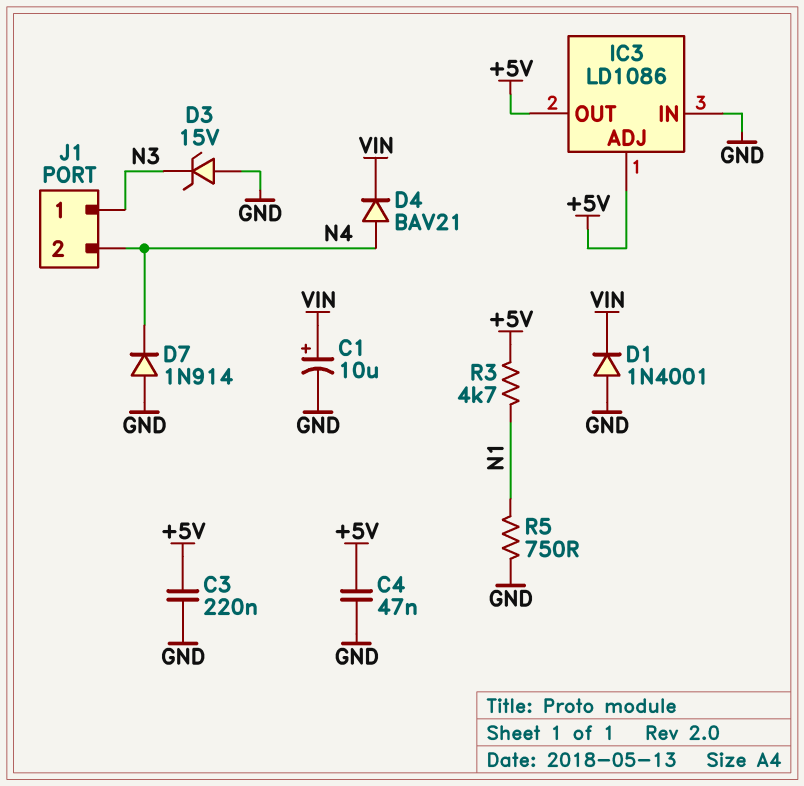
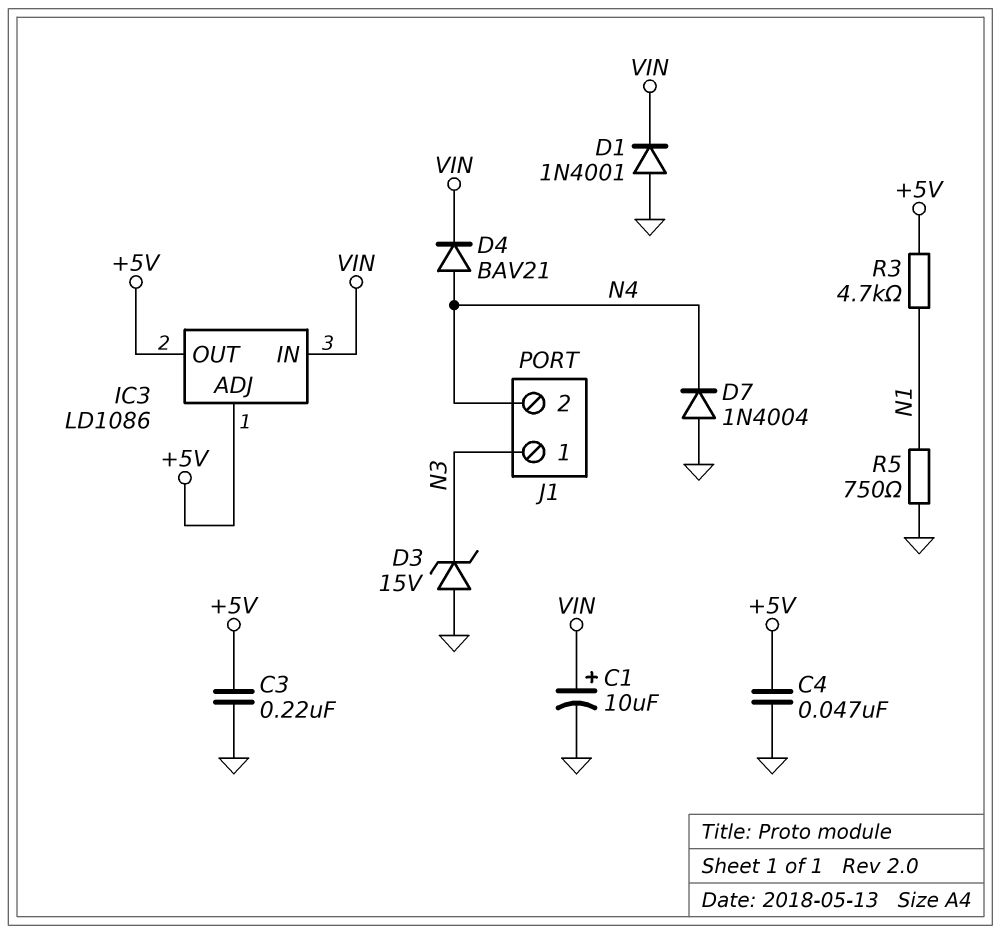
D7: diode 1N914 (A GND, K N4) -> diode 1N4004 (A GND, K N4)
IC3 pin IN: GND -> VIN

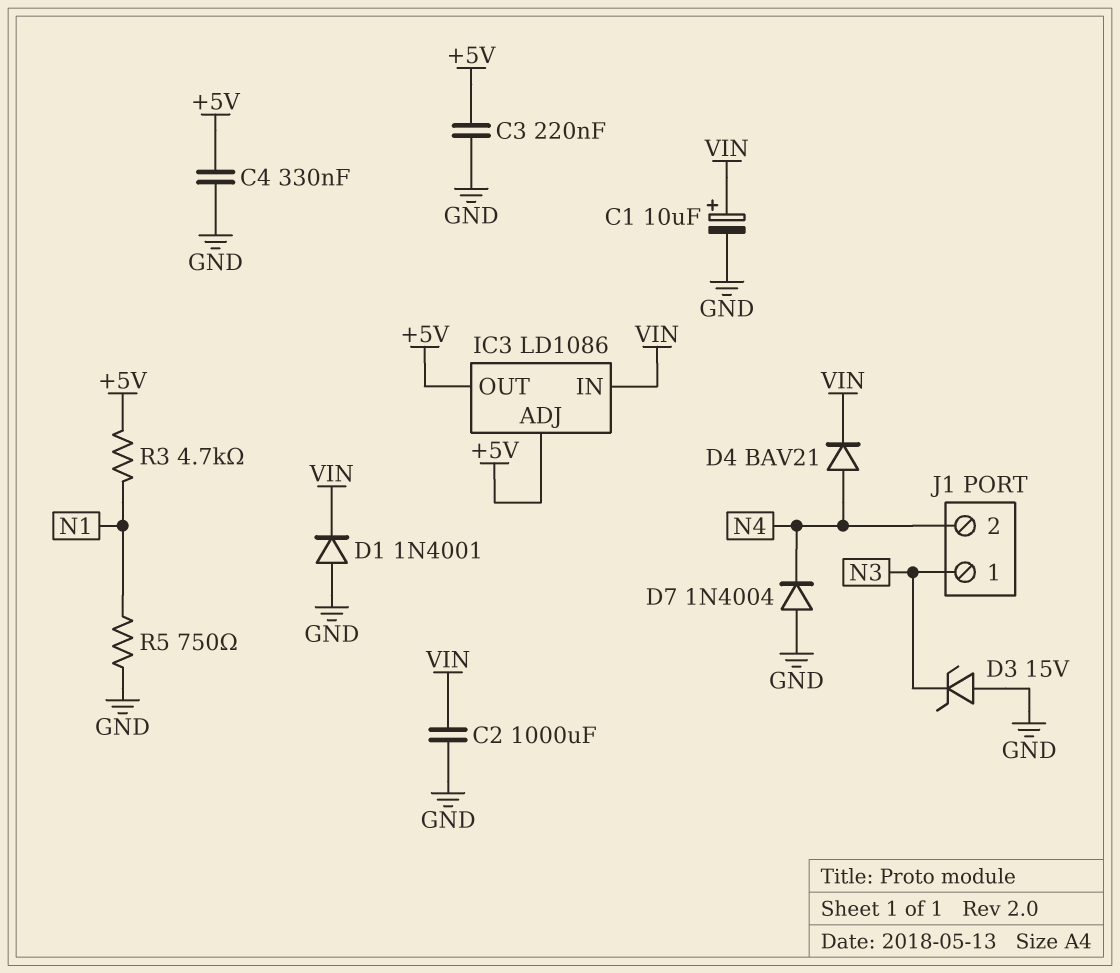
C2: none -> 1000uF (GND, VIN)
C4: 47nF (+5V, GND) -> 330nF (+5V, GND)

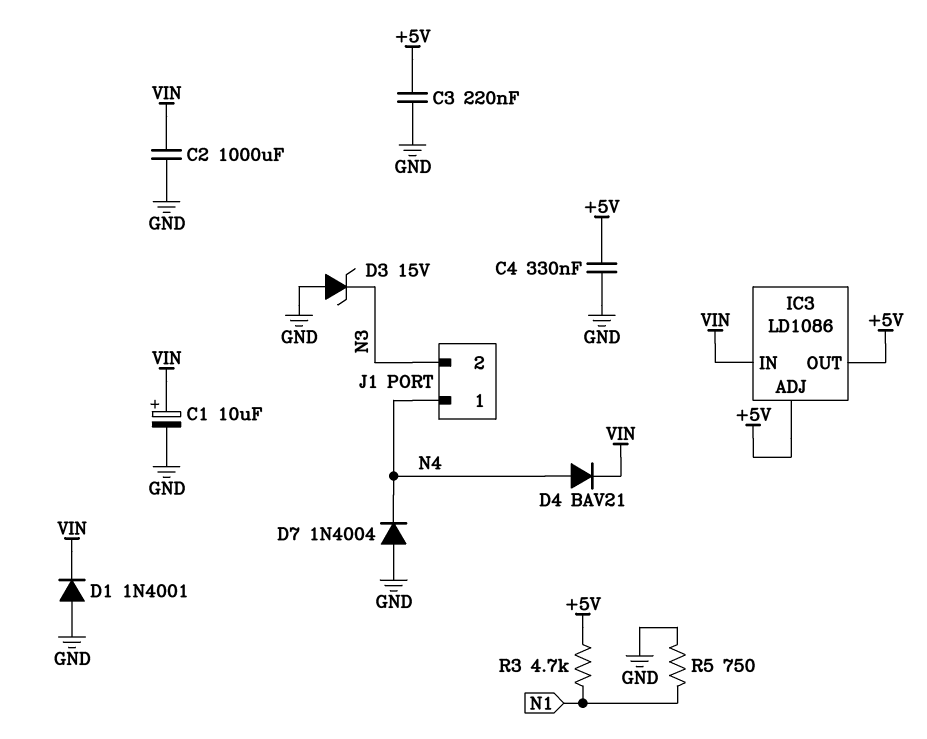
J1 pin 1: N3 -> N4
J1 pin 2: N4 -> N3

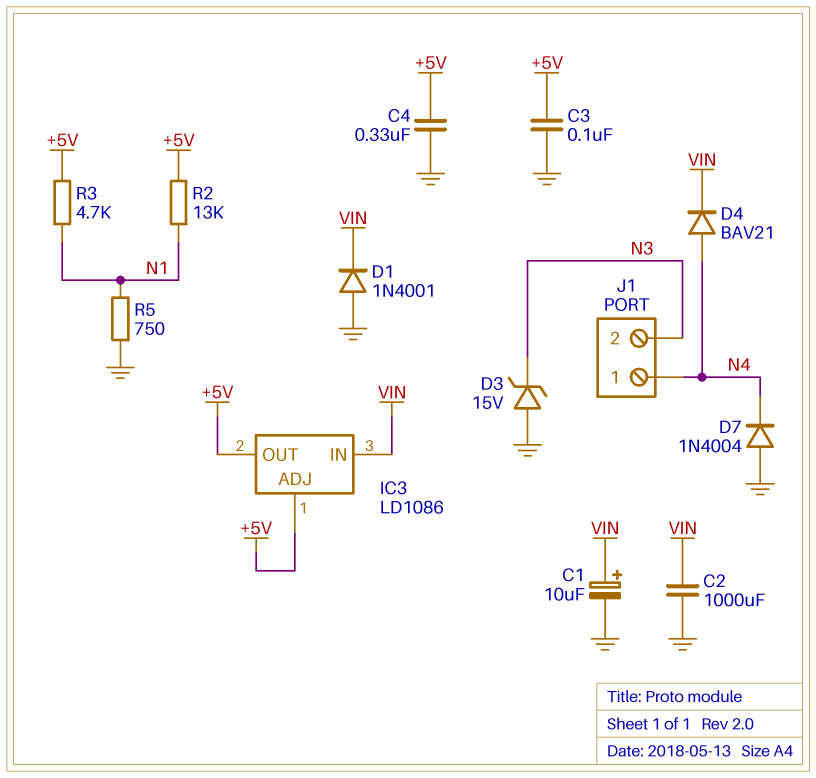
C3: 220nF (+5V, GND) -> 100nF (+5V, GND)
R2: none -> 13k (+5V, N1)

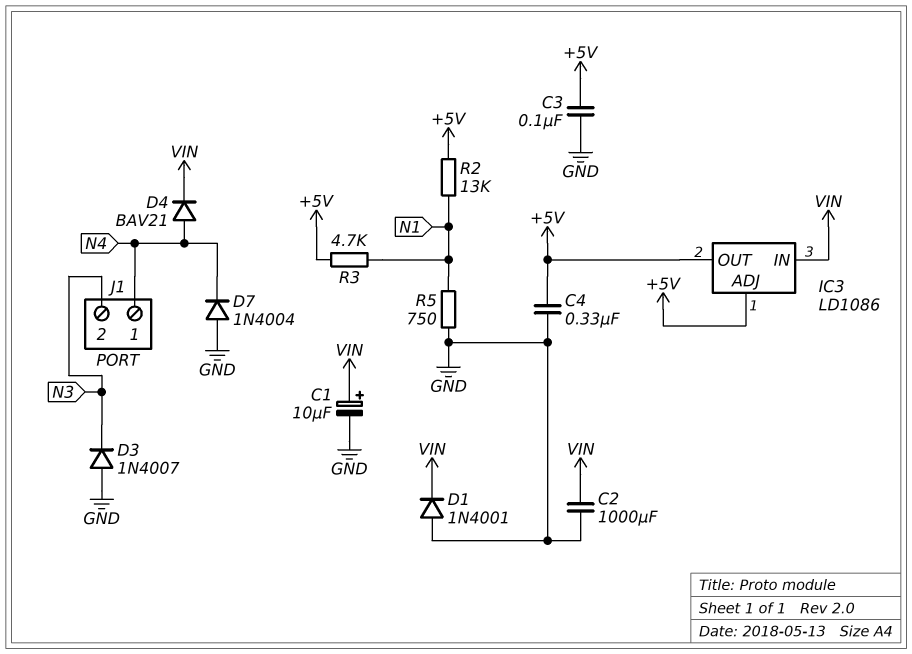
D3: zener 15V (A GND, K N3) -> diode 1N4007 (A GND, K N3)

